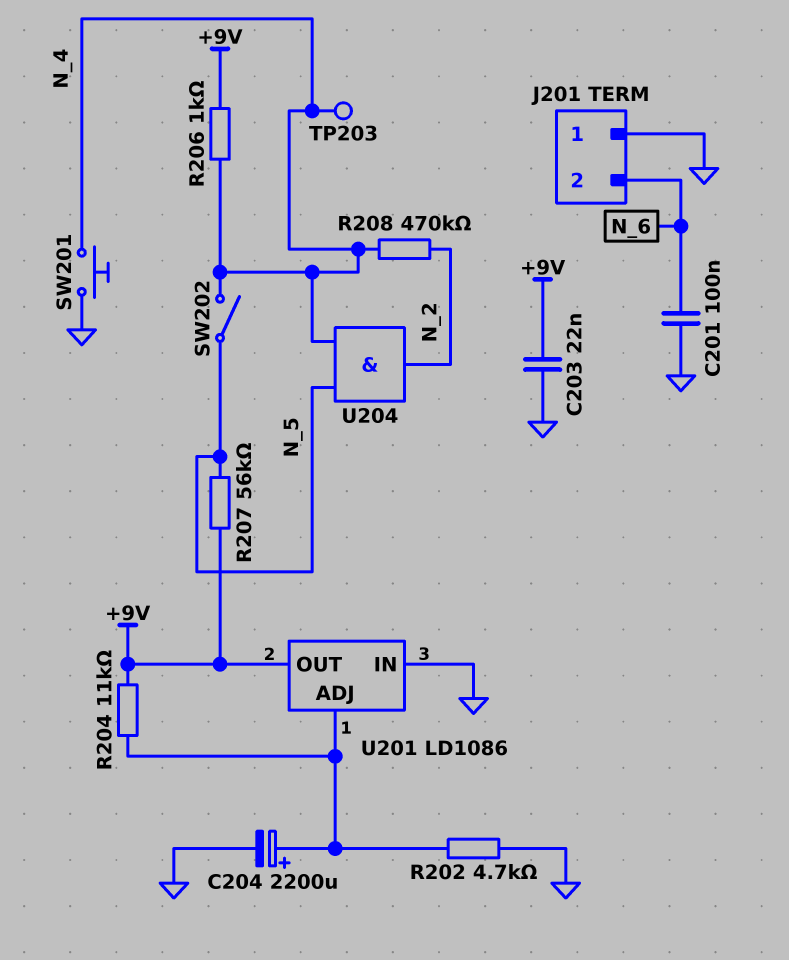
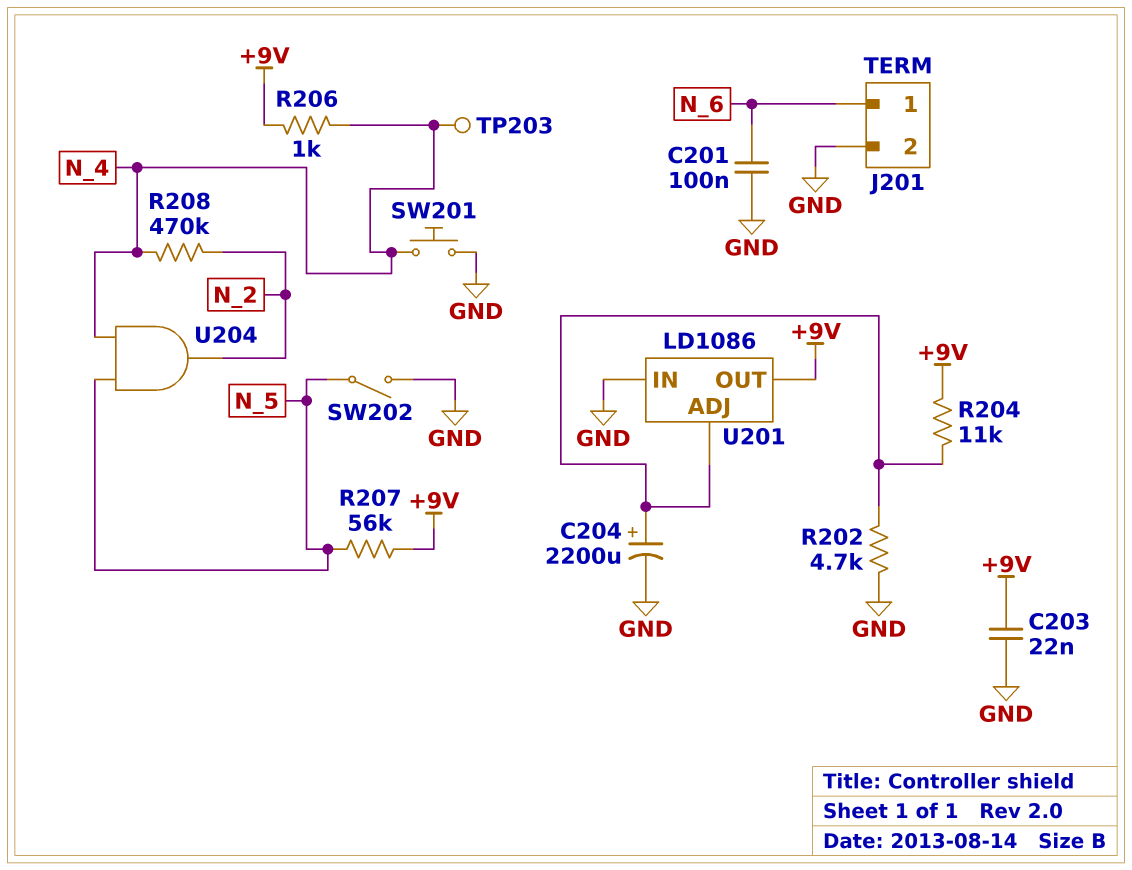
J201 pin 1: GND -> N_6
J201 pin 2: N_6 -> GND
SW202: switch (N_4, N_5) -> switch (GND, N_5)

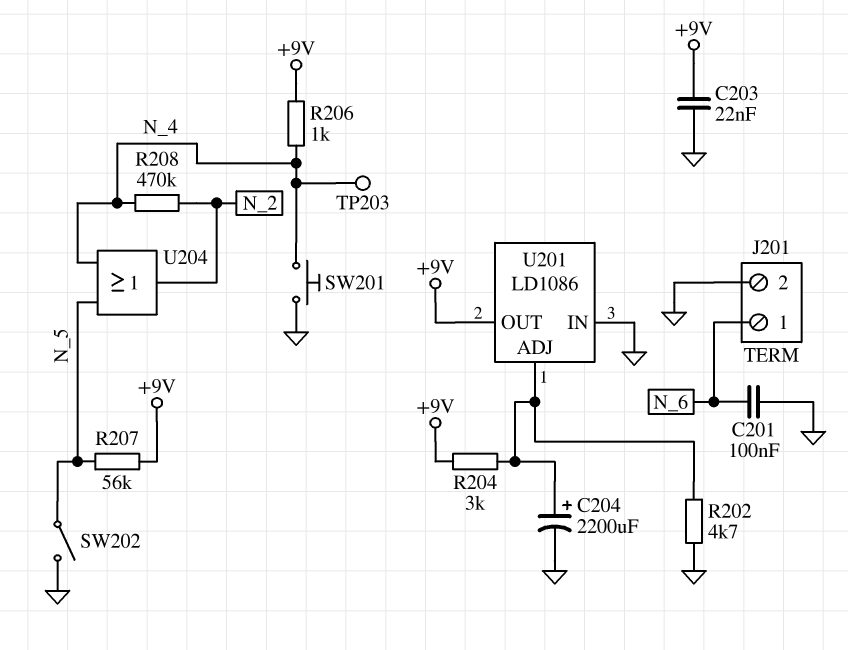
R204: 11k (+9V, U201/ADJ) -> 3k (+9V, U201/ADJ)
U204: AND (in N_4, in N_5, out N_2) -> OR (in N_4, in N_5, out N_2)

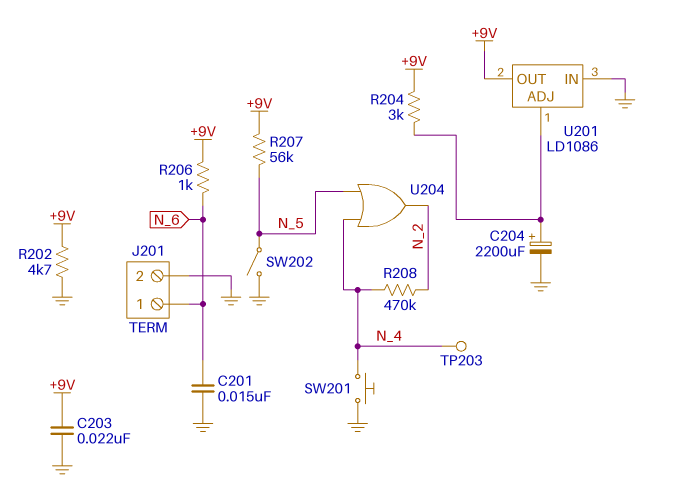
C201: 100nF (GND, N_6) -> 15nF (GND, N_6)
R202: 4.7k (GND, U201/ADJ) -> 4.7k (+9V, GND)
R206: 1k (+9V, N_4) -> 1k (+9V, N_6)

